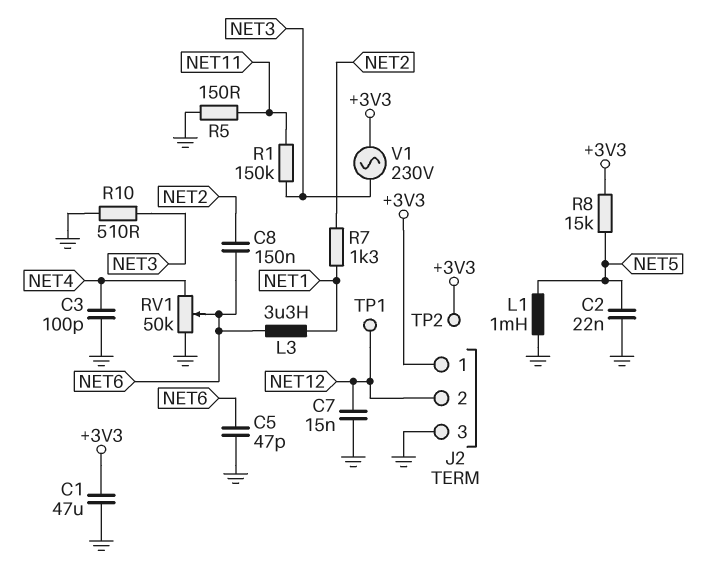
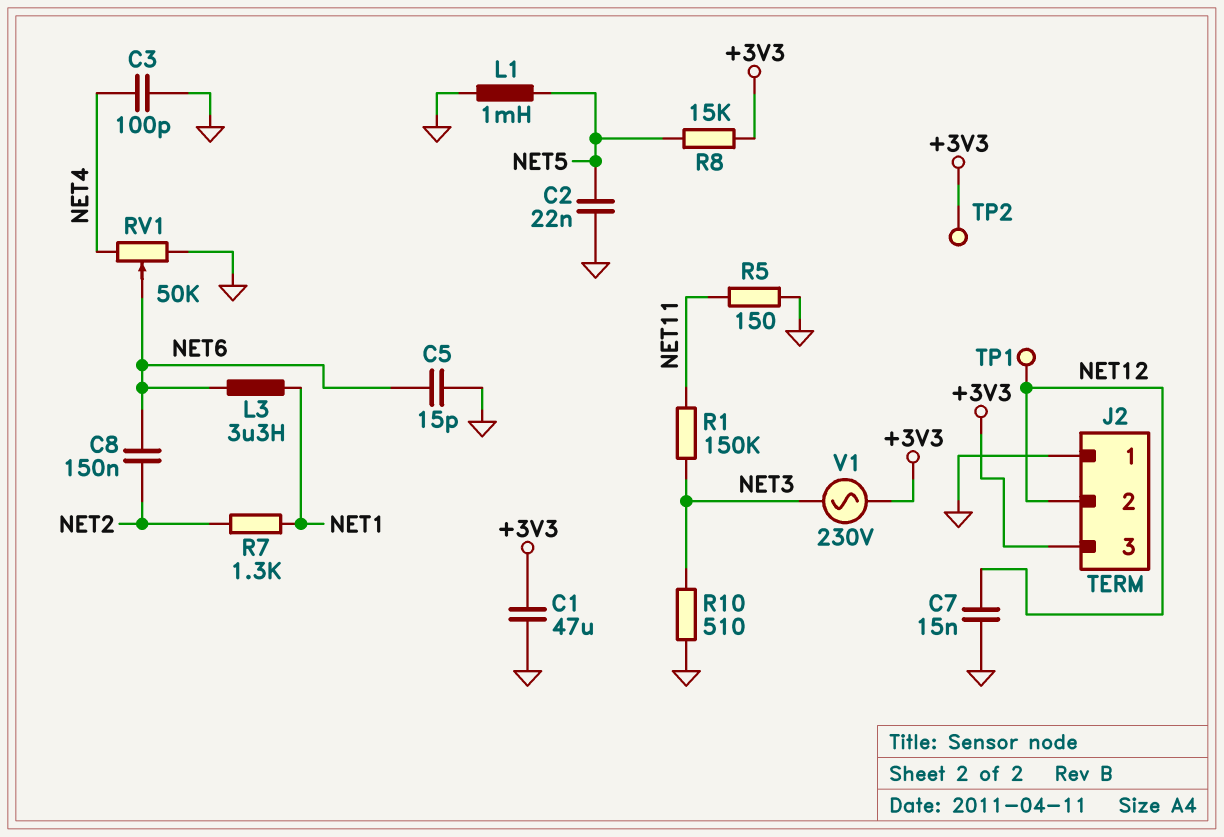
C5: 47pF (GND, NET6) -> 15pF (GND, NET6)
J2 pin 1: +3V3 -> GND
J2 pin 3: GND -> +3V3

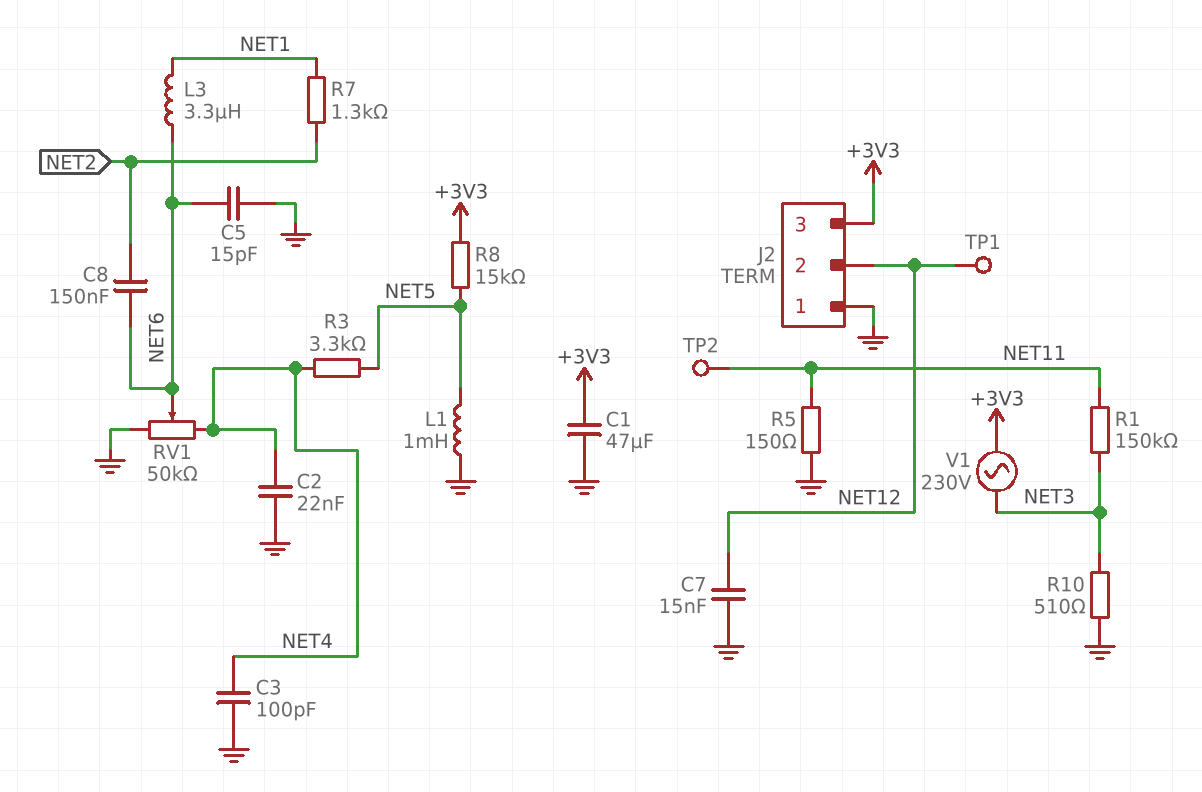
C2: 22nF (GND, NET5) -> 22nF (GND, NET4)
R3: none -> 3.3k (NET4, NET5)
TP2: test point (+3V3) -> test point (NET11)

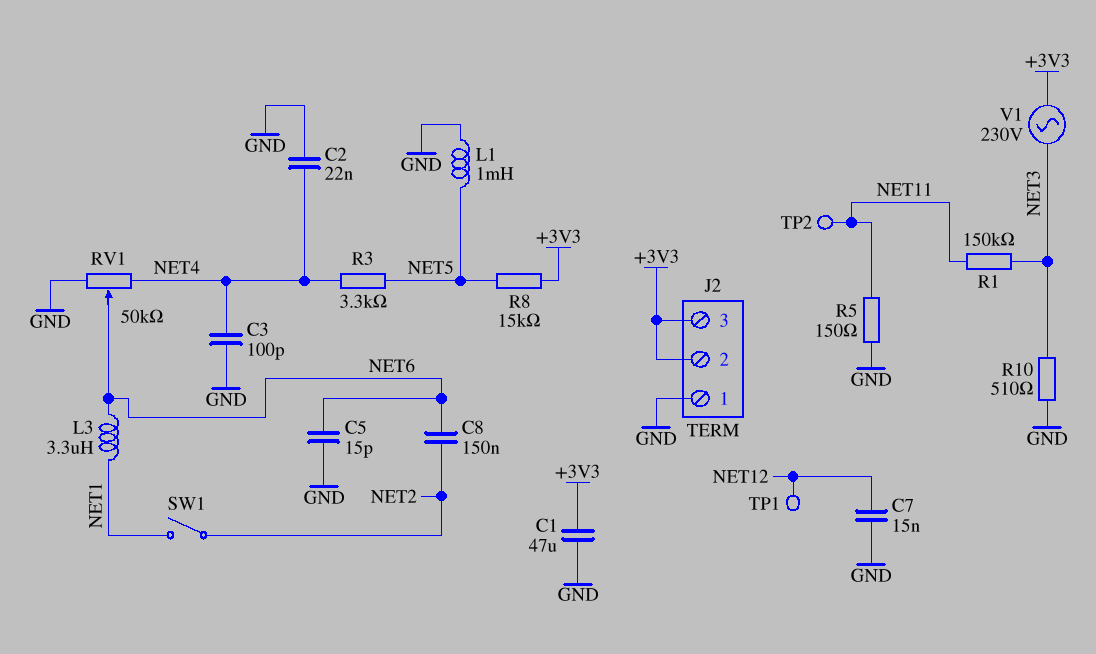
J2 pin 2: NET12 -> +3V3
R7: 1.3k (NET1, NET2) -> none
SW1: none -> switch (NET1, NET2)

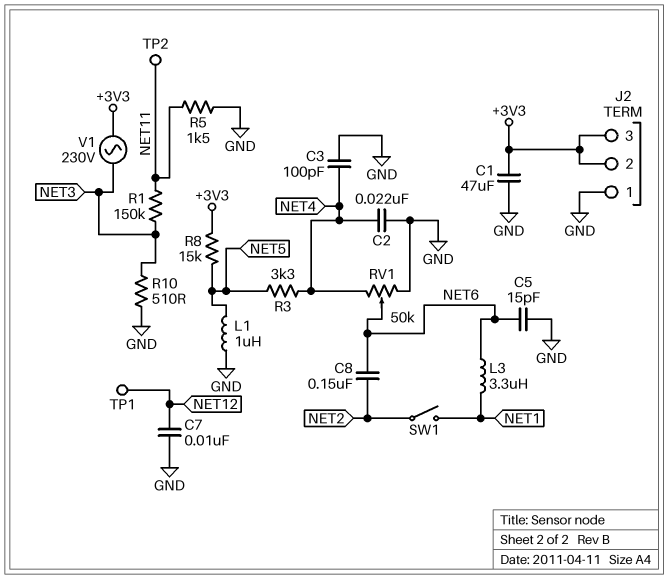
C7: 15nF (GND, NET12) -> 10nF (GND, NET12)
L1: 1mH (GND, NET5) -> 1uH (GND, NET5)
R5: 150 (GND, NET11) -> 1.5k (GND, NET11)

